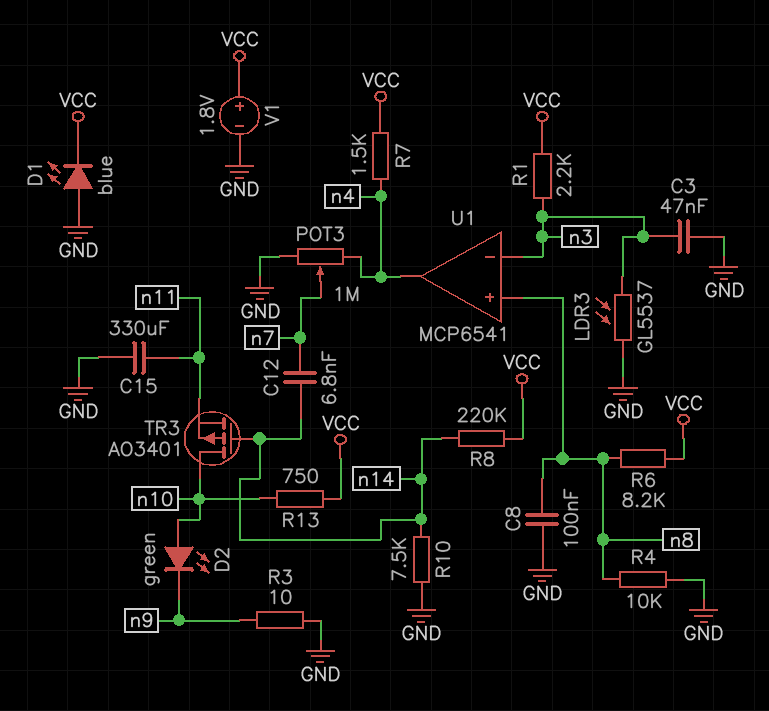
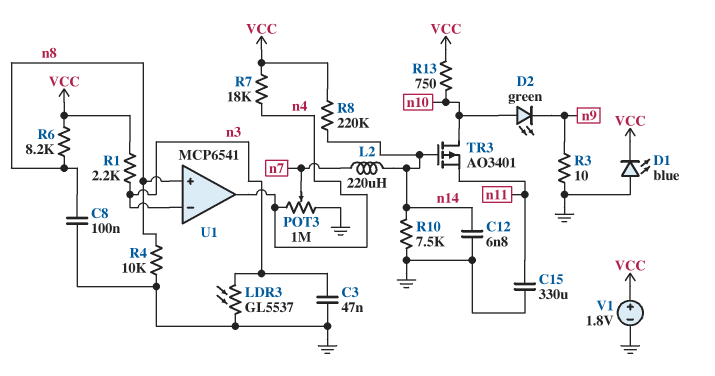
C12: 6.8nF (n7, n14) -> 6.8nF (GND, n14)
L2: none -> 220uH (n7, n14)
R7: 1.5k (VCC, n4) -> 18k (VCC, n4)

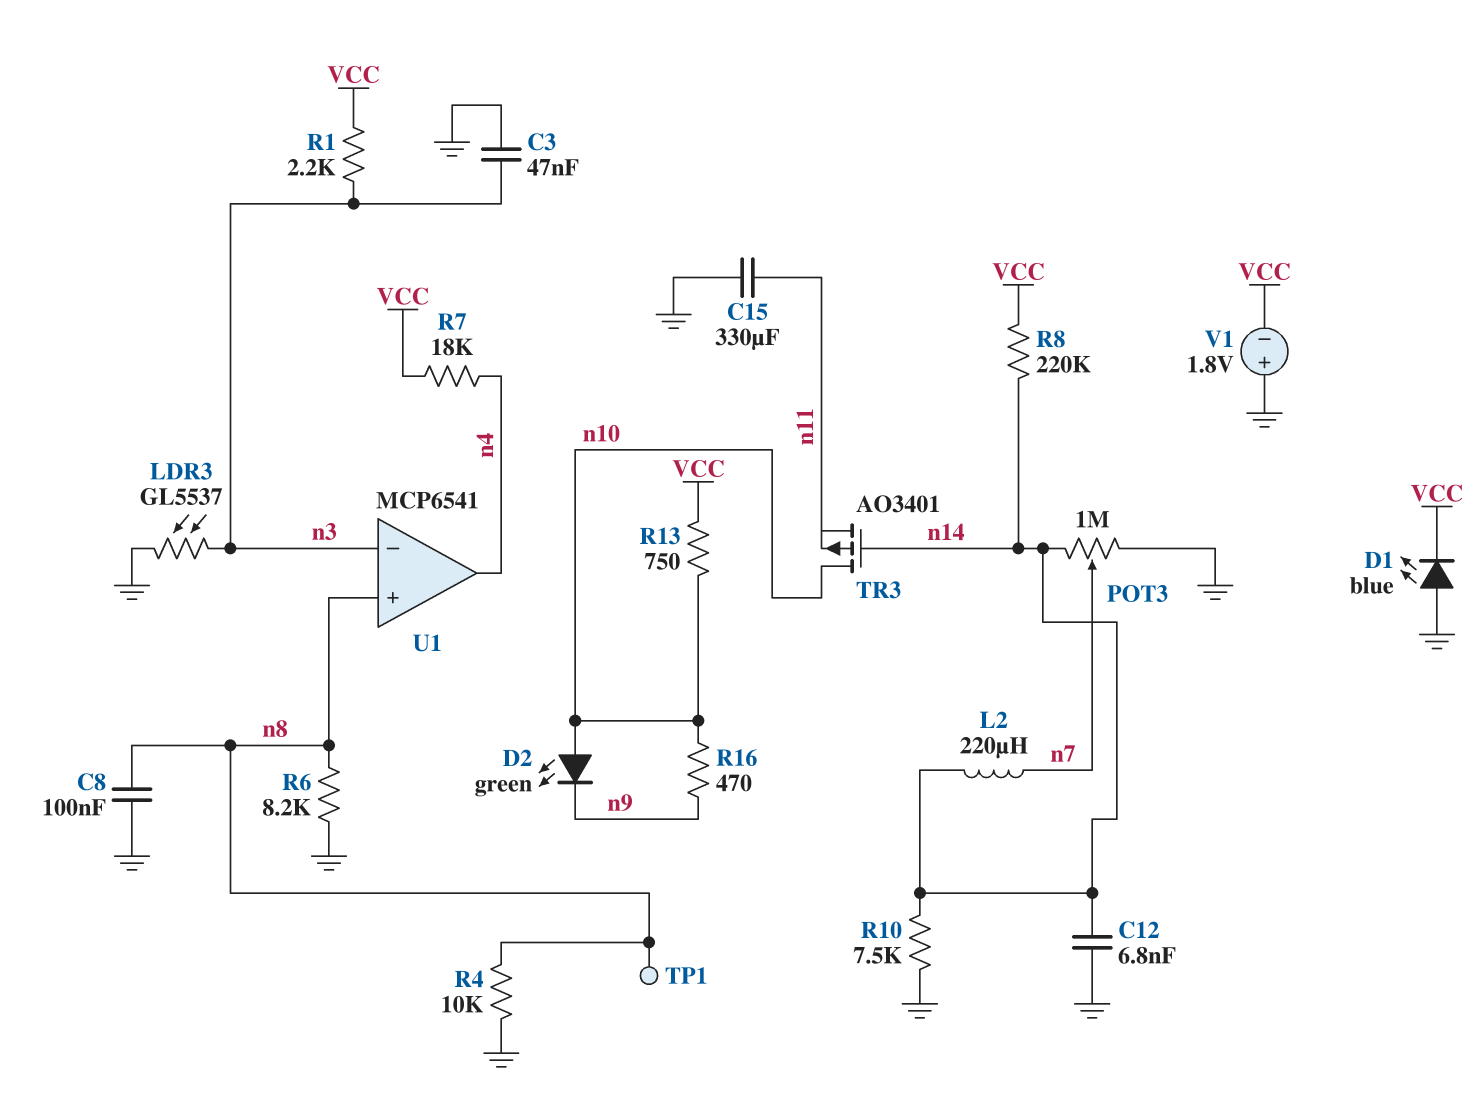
POT3: 1M (GND, n4, wiper n7) -> 1M (GND, n14, wiper n7)
R3: 10 (GND, n9) -> none
R6: 8.2k (VCC, n8) -> 8.2k (GND, n8)
R16: none -> 470 (n9, n10)
TP1: none -> test point (n8)
V1: 1.8V (plus VCC, minus GND) -> 1.8V (plus GND, minus VCC)

